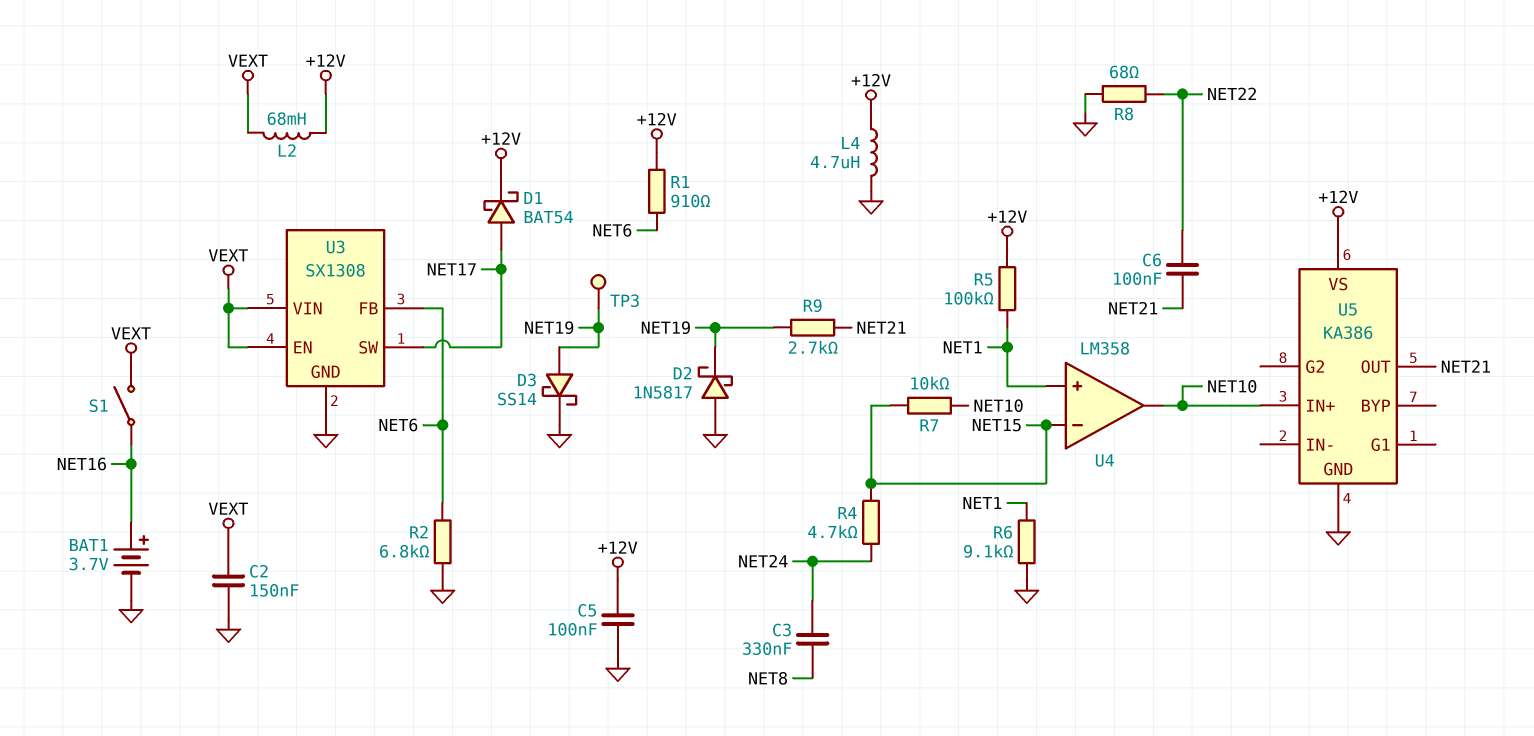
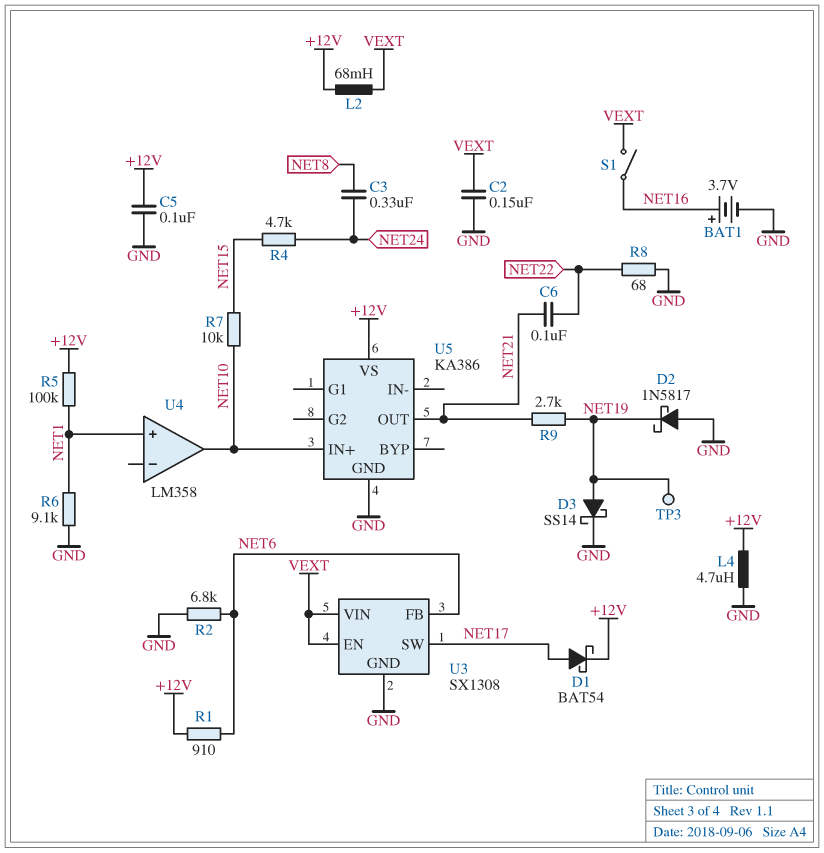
U4 pin in-: NET15 -> none

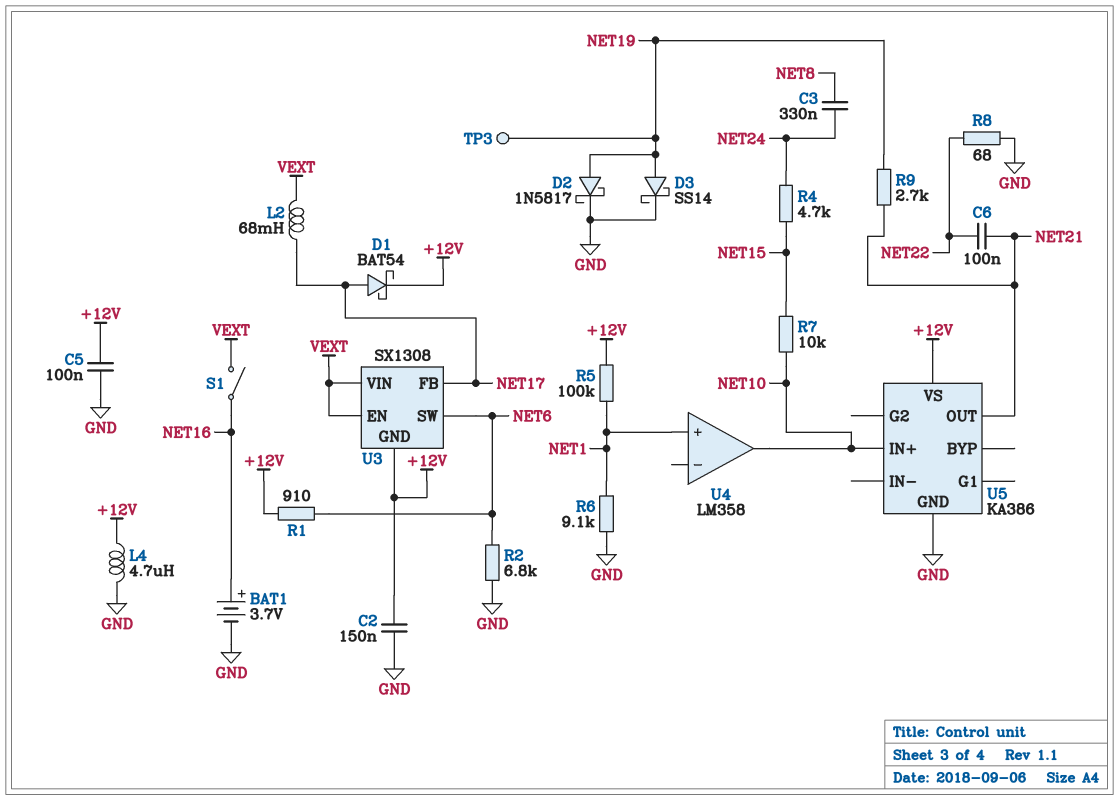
C2: 150nF (GND, VEXT) -> 150nF (+12V, GND)
D2: schottky 1N5817 (A GND, K NET19) -> schottky 1N5817 (A NET19, K GND)
L2: 68mH (+12V, VEXT) -> 68mH (NET17, VEXT)
U3 pin FB: NET6 -> NET17
U3 pin GND: GND -> +12V
U3 pin SW: NET17 -> NET6

